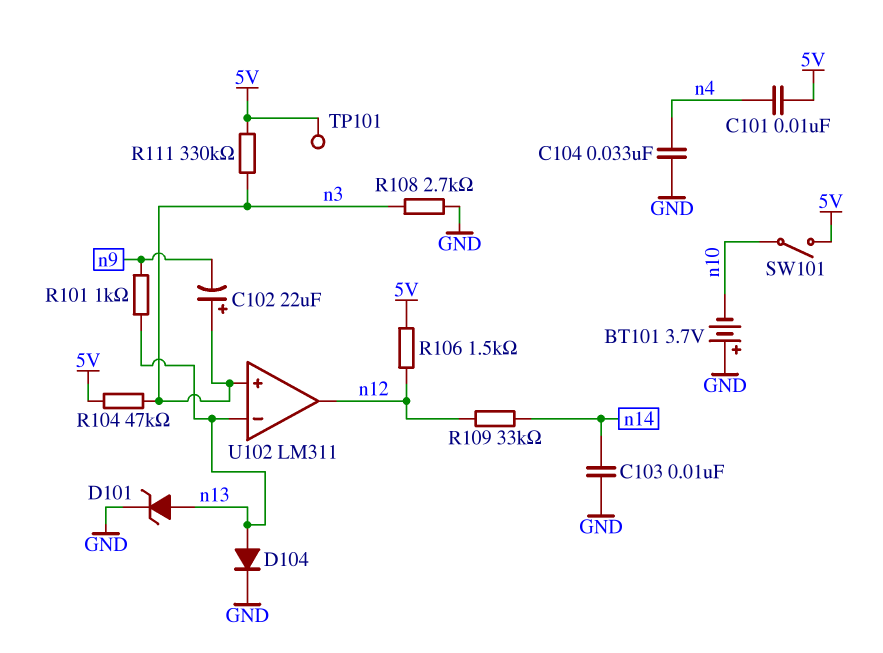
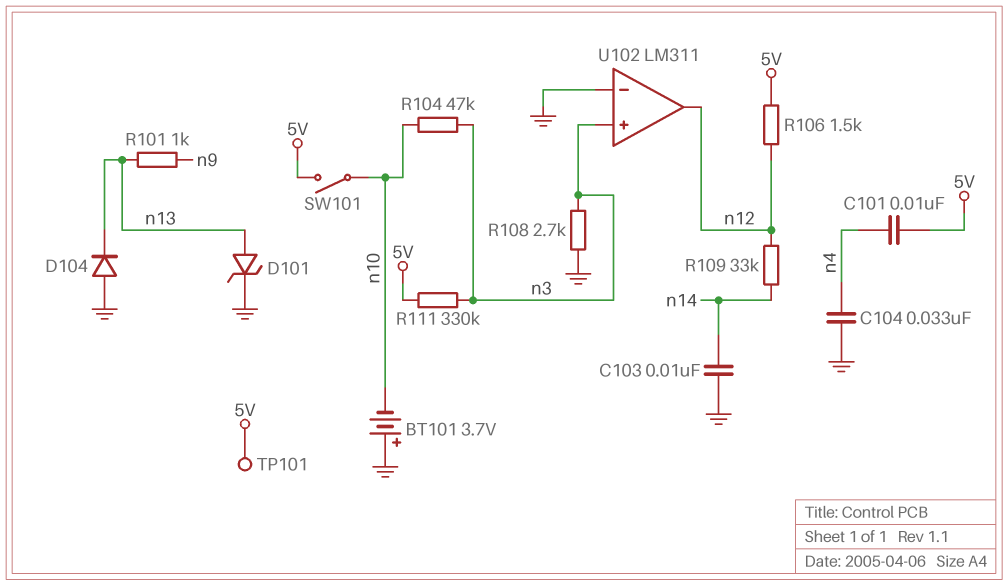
C102: 22uF (plus n3, minus n9) -> none
D104: diode (A n13, K GND) -> diode (A GND, K n13)
R104: 47k (5V, n3) -> 47k (n3, n10)
U102 pin in-: n13 -> GND

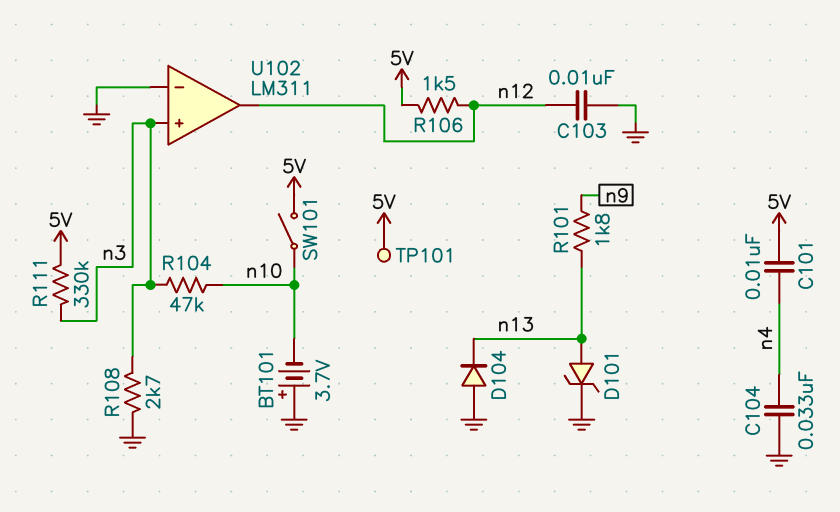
C103: 10nF (GND, n14) -> 10nF (GND, n12)
R101: 1k (n9, n13) -> 1.8k (n9, n13)
R109: 33k (n12, n14) -> none

